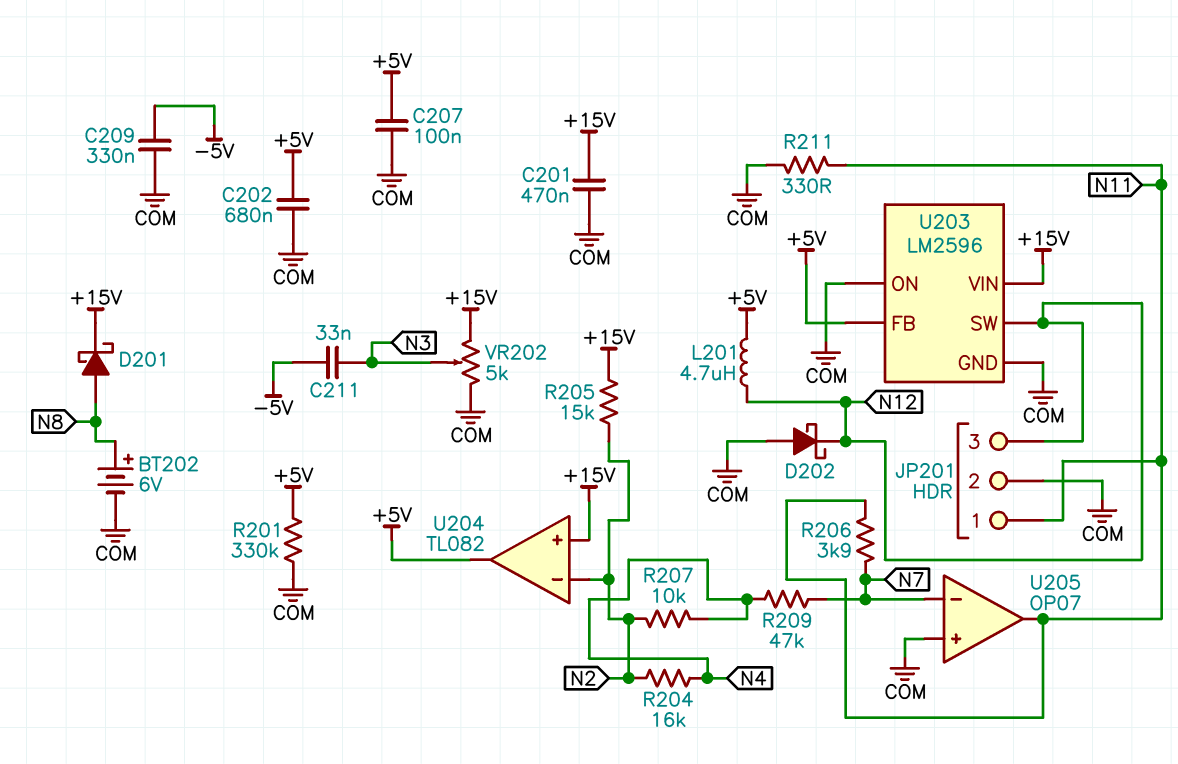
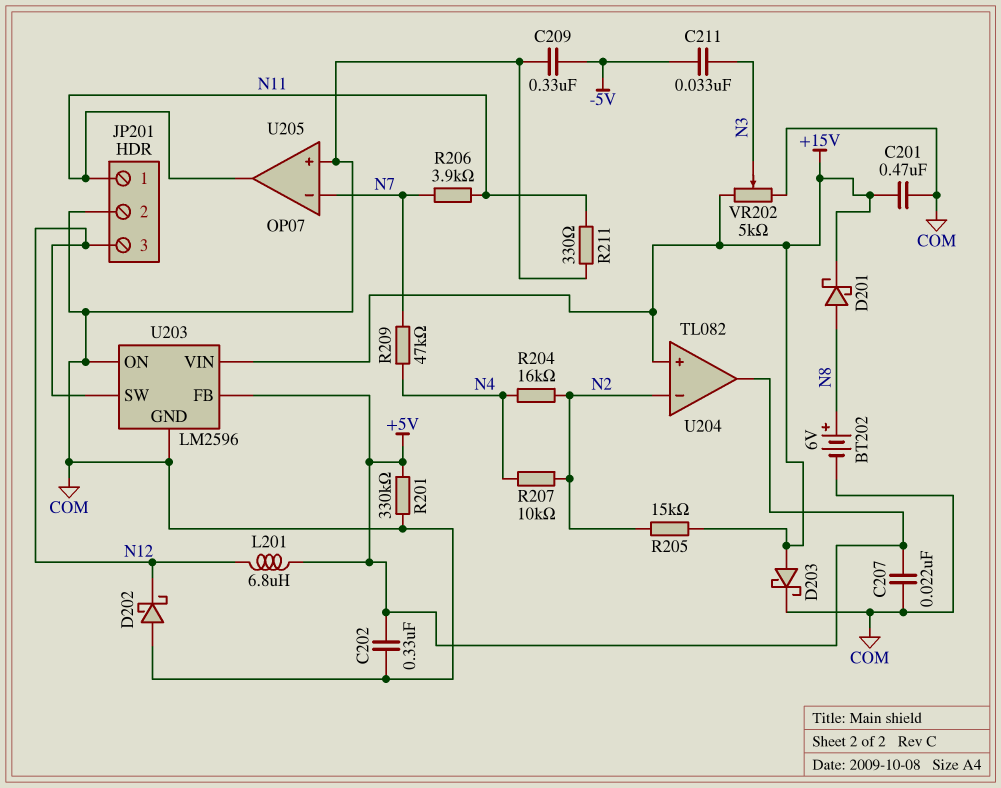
C202: 680nF (+5V, COM) -> 330nF (+5V, COM)
C207: 100nF (+5V, COM) -> 22nF (+5V, COM)
D203: none -> schottky (A +15V, K COM)
L201: 4.7uH (+5V, N12) -> 6.8uH (+5V, N12)

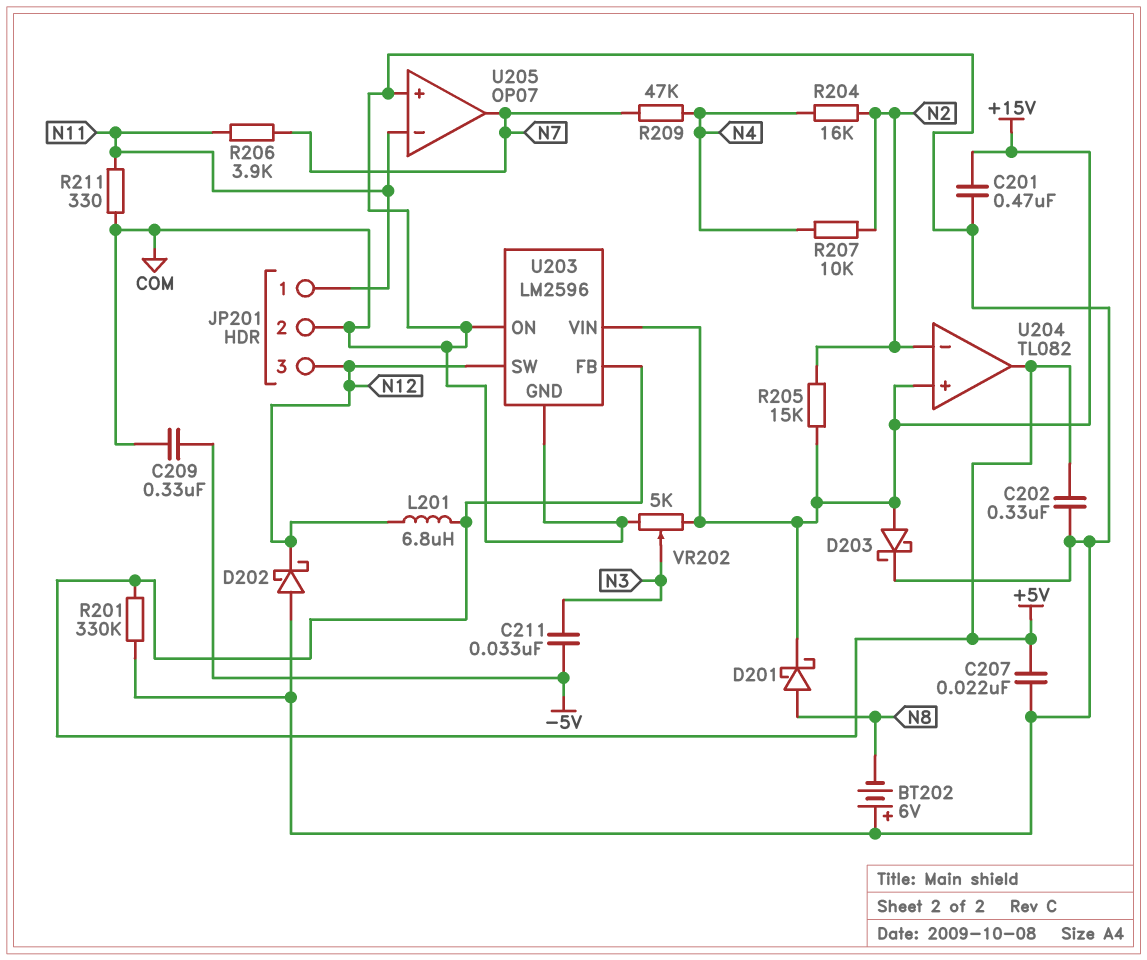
BT202: 6V (plus N8, minus COM) -> 6V (plus COM, minus N8)
U205 pin in-: N7 -> N11
U205 pin out: N11 -> N7

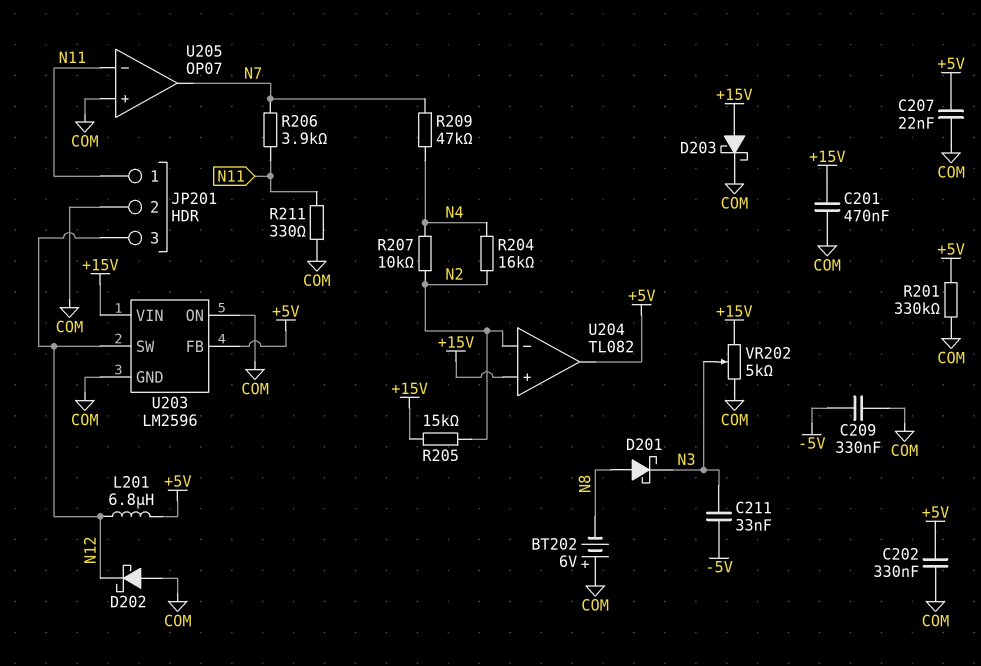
D201: schottky (A N8, K +15V) -> schottky (A N8, K N3)

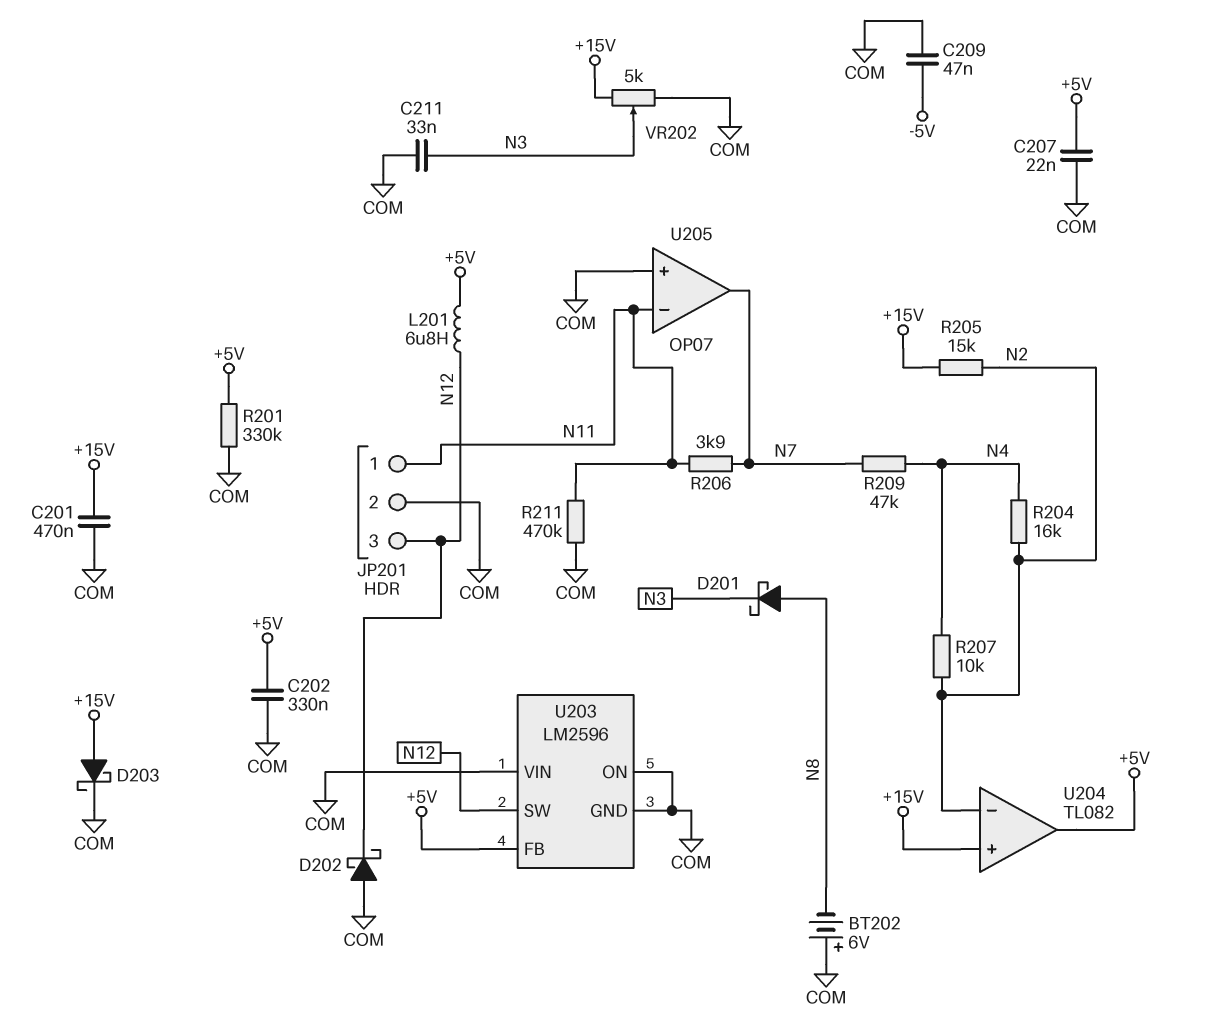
C209: 330nF (-5V, COM) -> 47nF (-5V, COM)
C211: 33nF (-5V, N3) -> 33nF (COM, N3)
R211: 330 (COM, N11) -> 470k (COM, N11)
U203 pin VIN: +15V -> COM

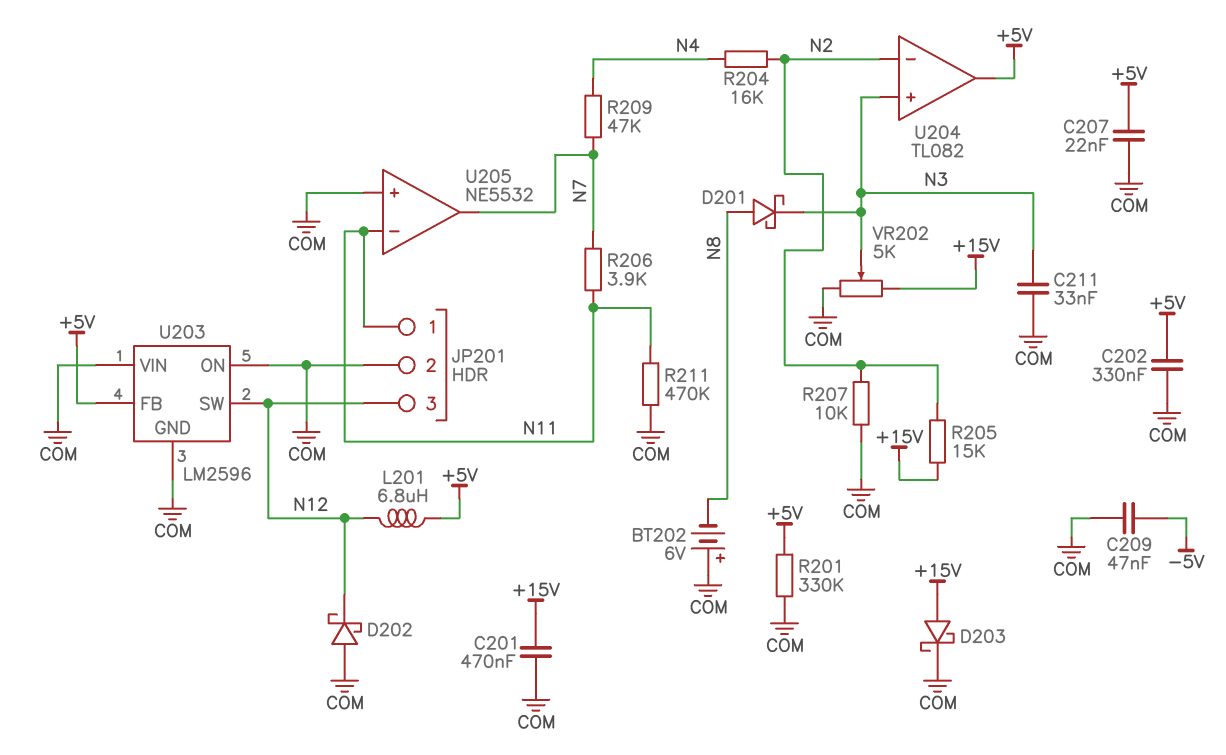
R207: 10k (N2, N4) -> 10k (COM, N2)
U204 pin in+: +15V -> N3
U205: OP07 -> NE5532

